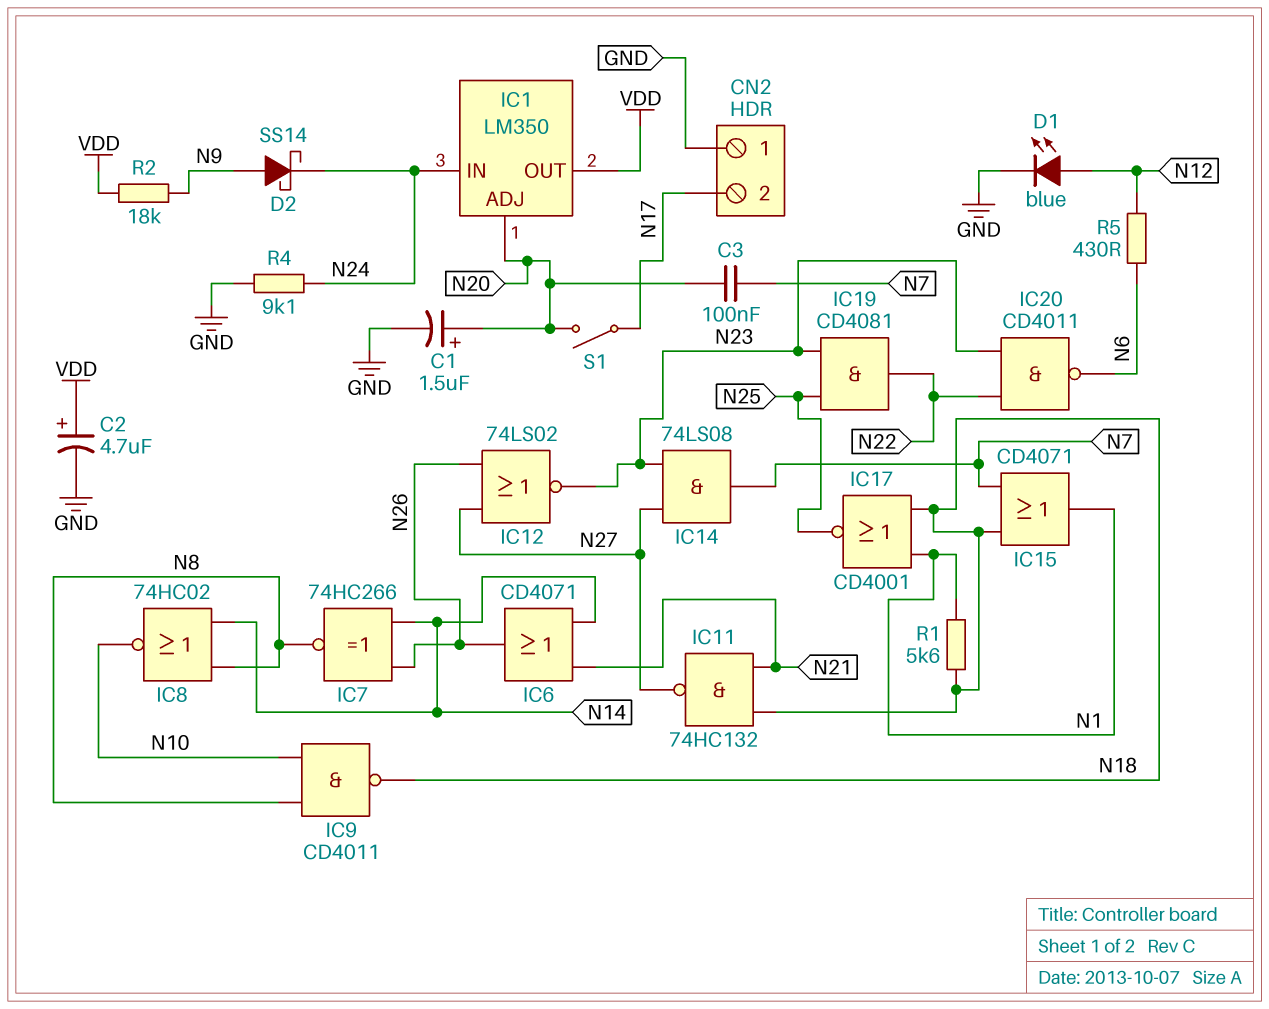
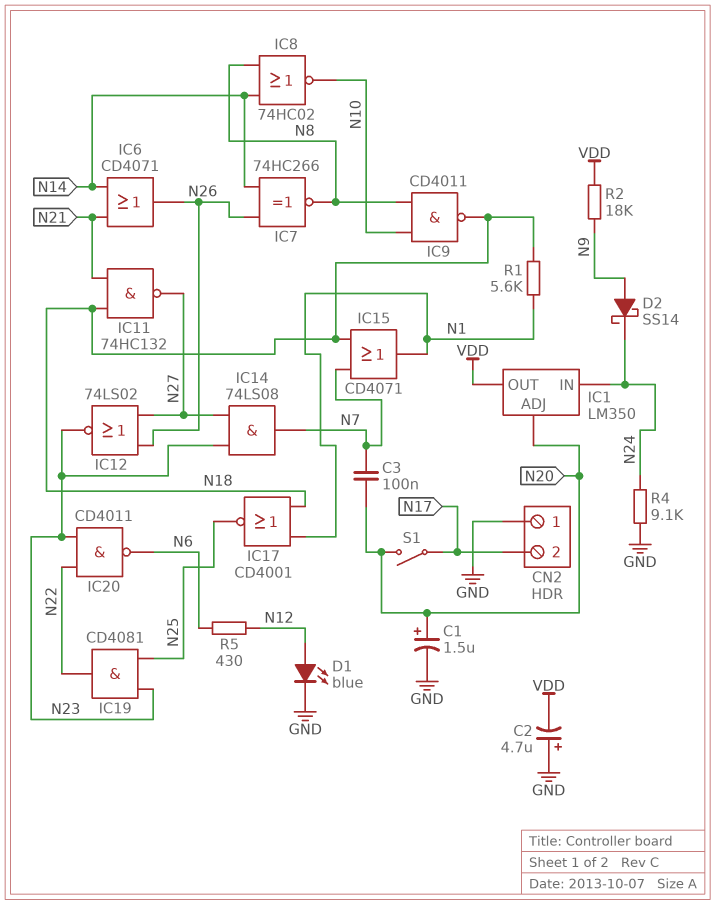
C2: 4.7uF (plus VDD, minus GND) -> 4.7uF (plus GND, minus VDD)

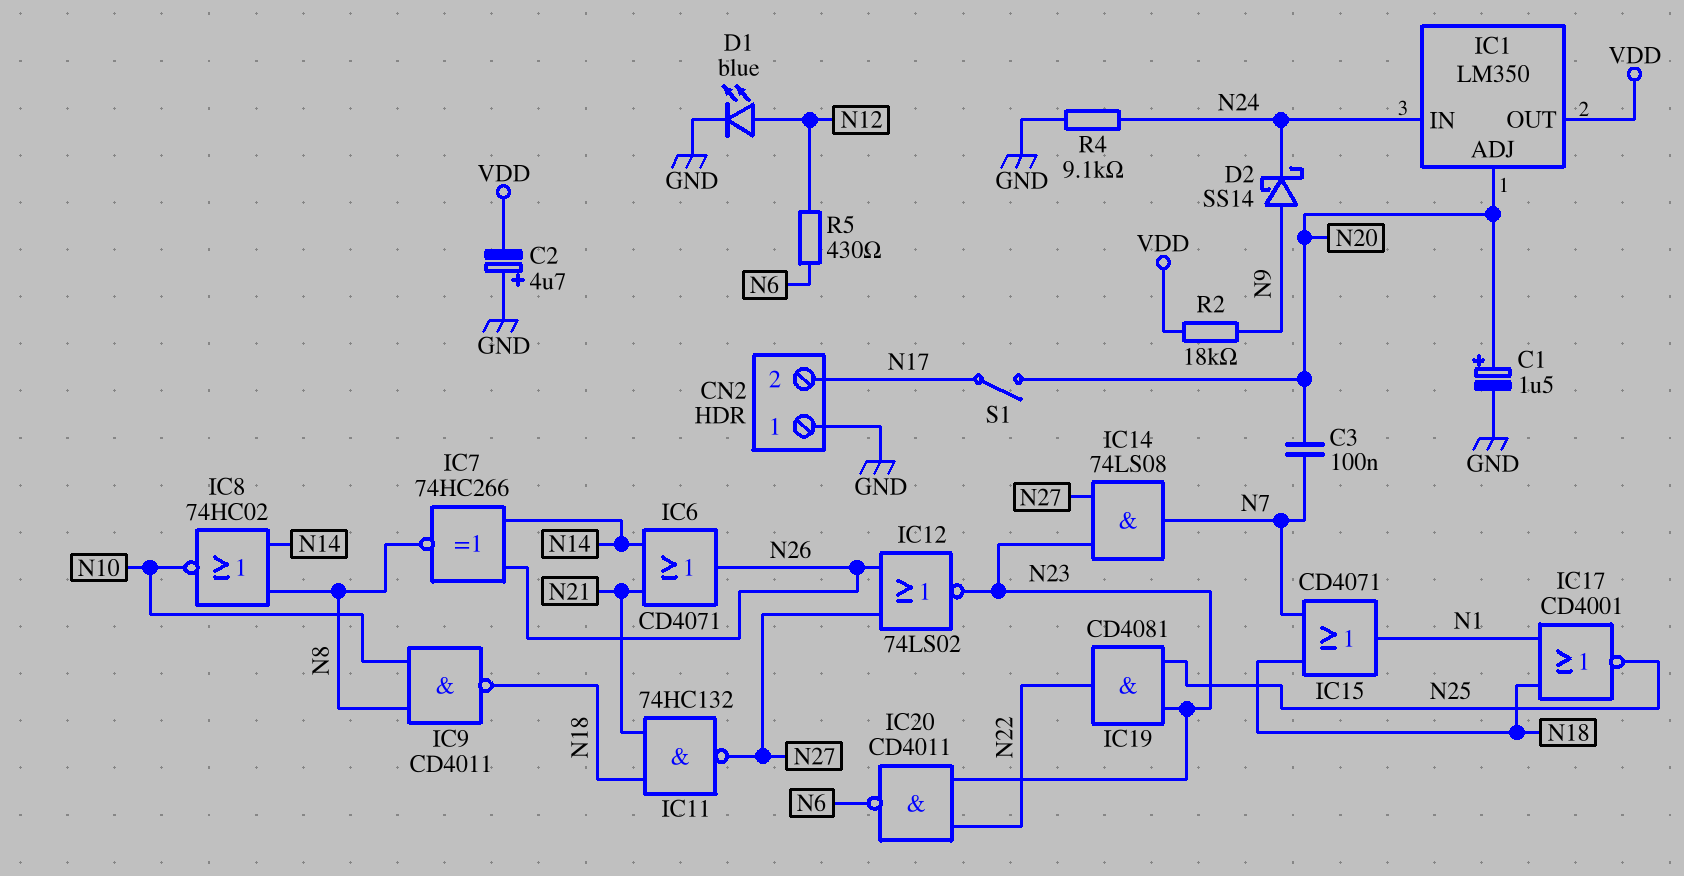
R1: 5.6k (N1, N18) -> none

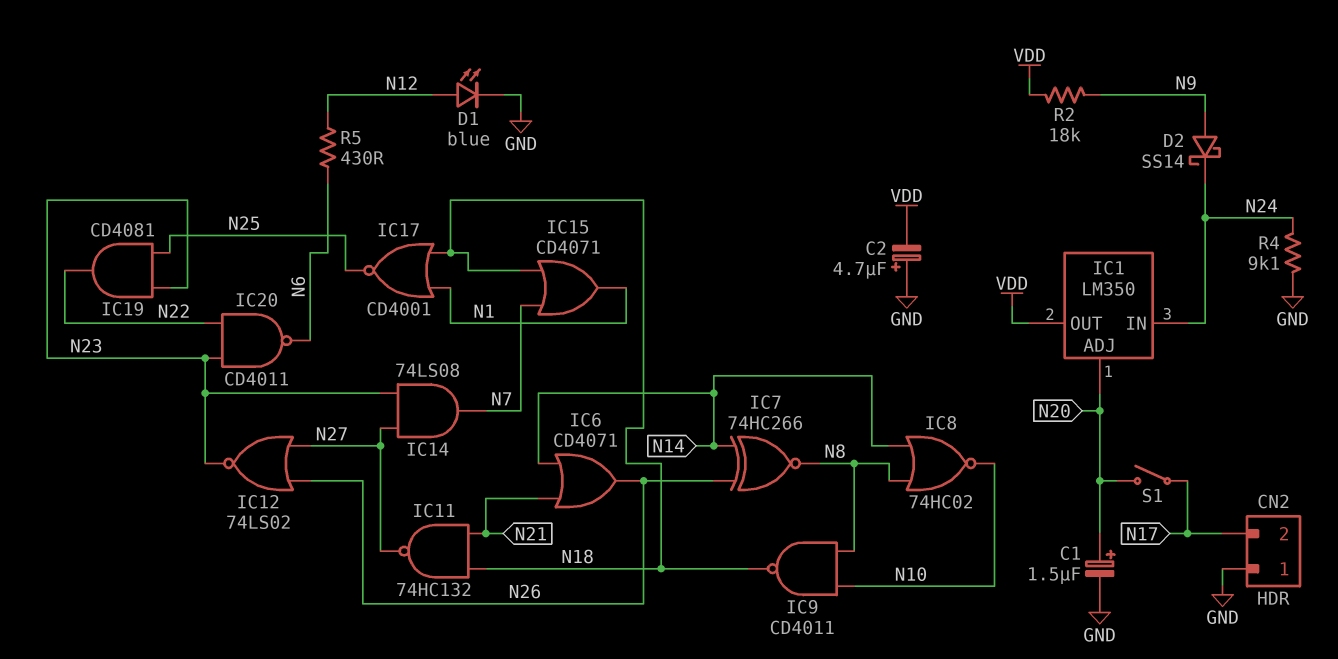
C3: 100nF (N7, N20) -> none

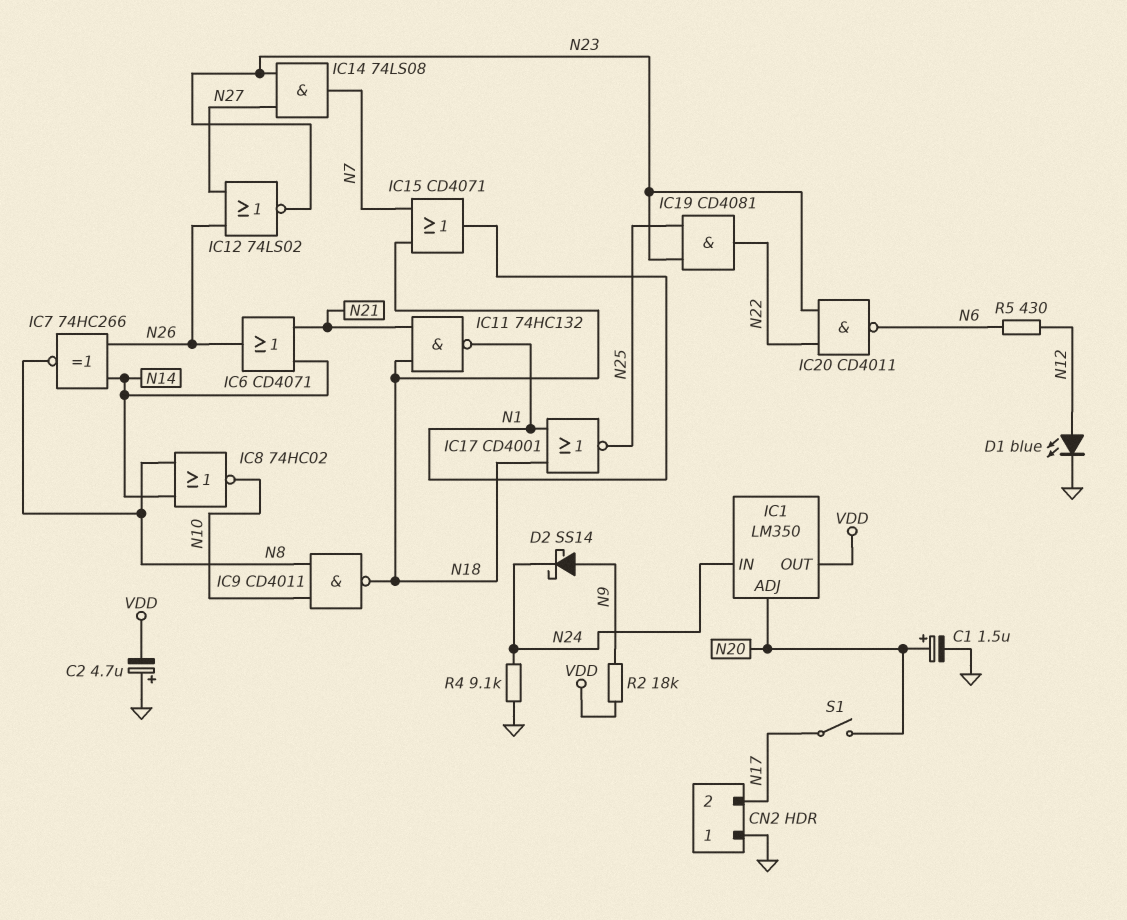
IC11: NAND 74HC132 (in N18, in N21, out N27) -> NAND 74HC132 (in N18, in N21, out N1)

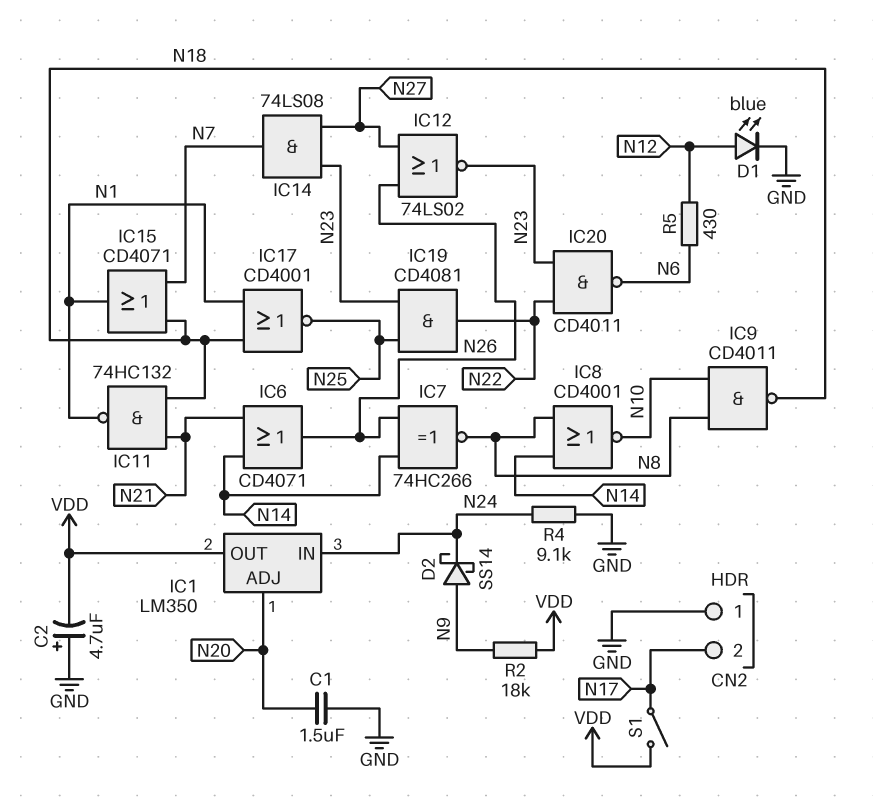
C1: 1.5uF (plus N20, minus GND) -> 1.5uF (GND, N20)
IC8: NOR 74HC02 (in N8, in N14, out N10) -> NOR CD4001 (in N8, in N14, out N10)
S1: switch (N17, N20) -> switch (N17, VDD)

